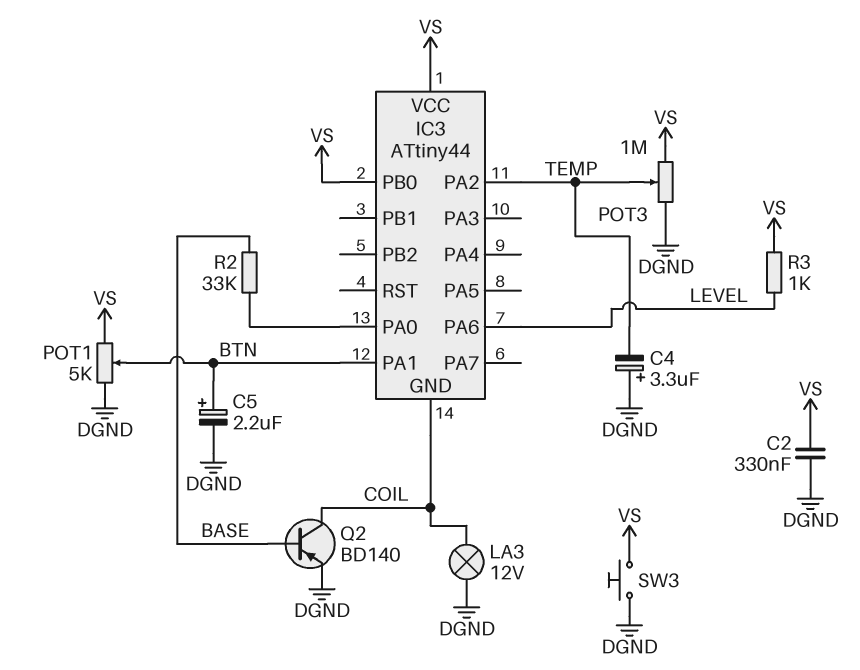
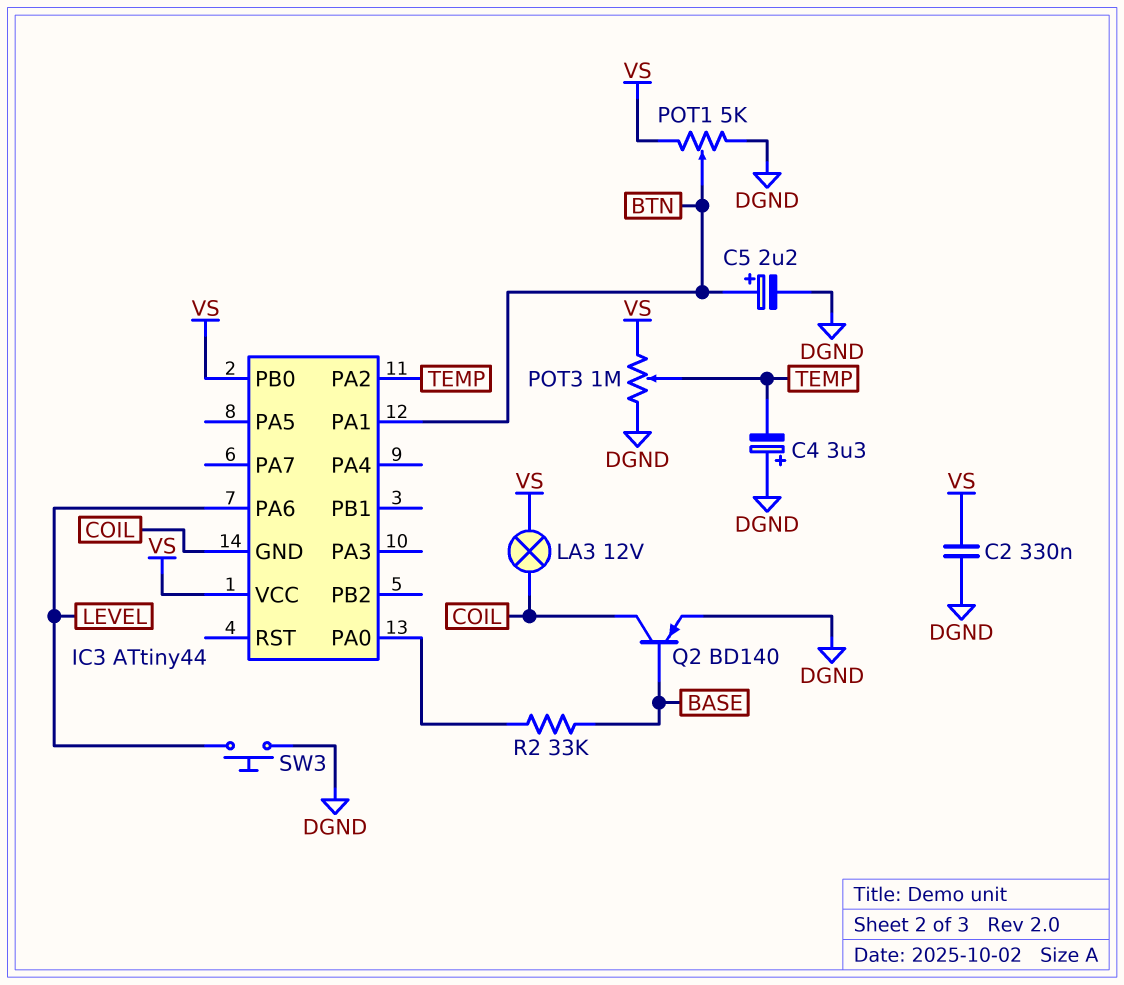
LA3: lamp 12V (COIL, DGND) -> lamp 12V (COIL, VS)
R3: 1k (LEVEL, VS) -> none
SW3: button (DGND, VS) -> button (DGND, LEVEL)

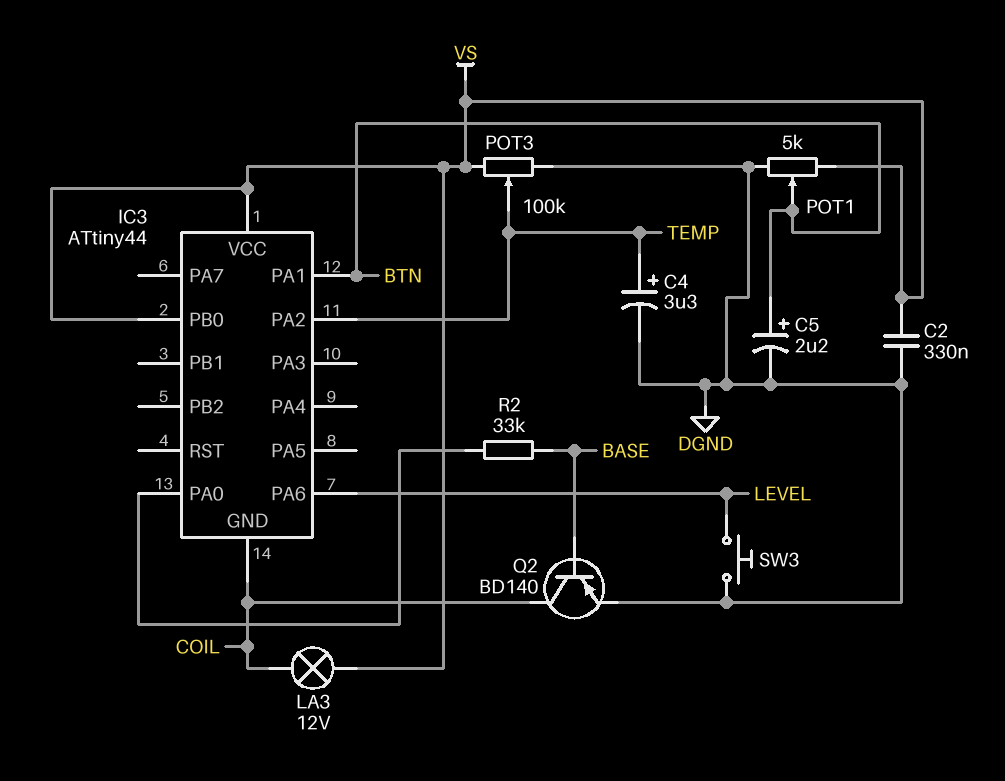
C4: 3.3uF (plus DGND, minus TEMP) -> 3.3uF (plus TEMP, minus DGND)
POT3: 1M (DGND, VS, wiper TEMP) -> 100k (DGND, VS, wiper TEMP)

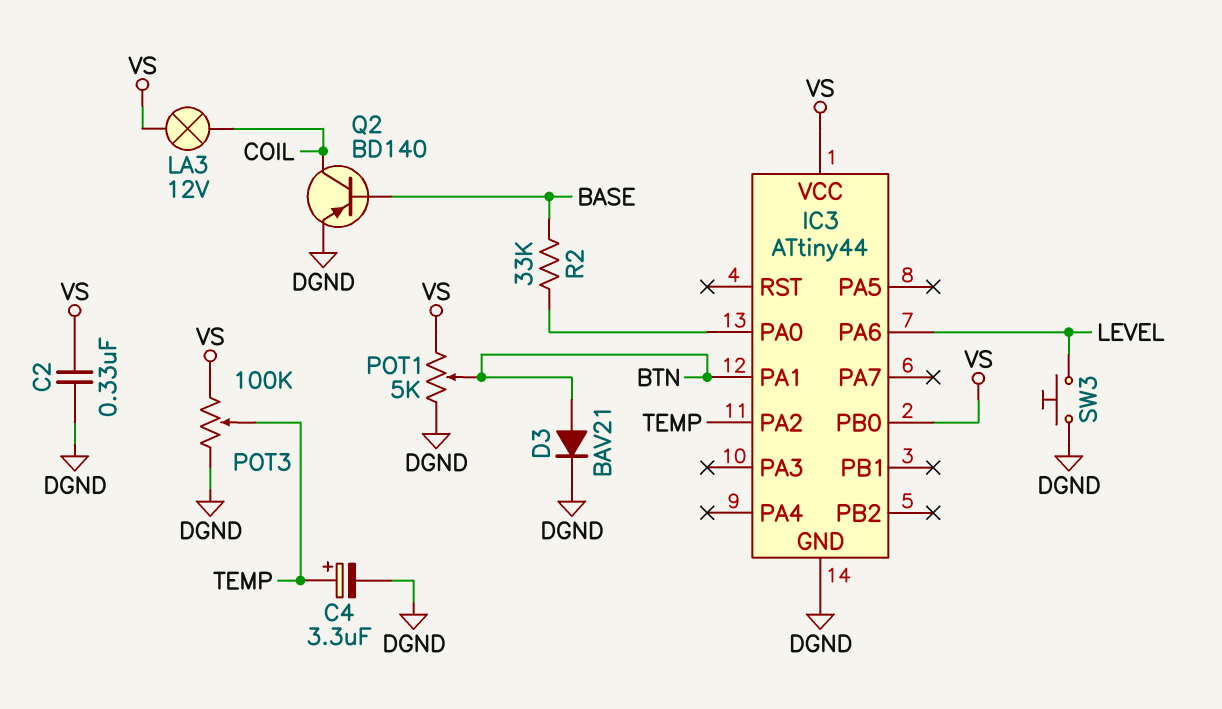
C5: 2.2uF (plus BTN, minus DGND) -> none
D3: none -> diode BAV21 (A BTN, K DGND)
IC3 pin GND: COIL -> DGND

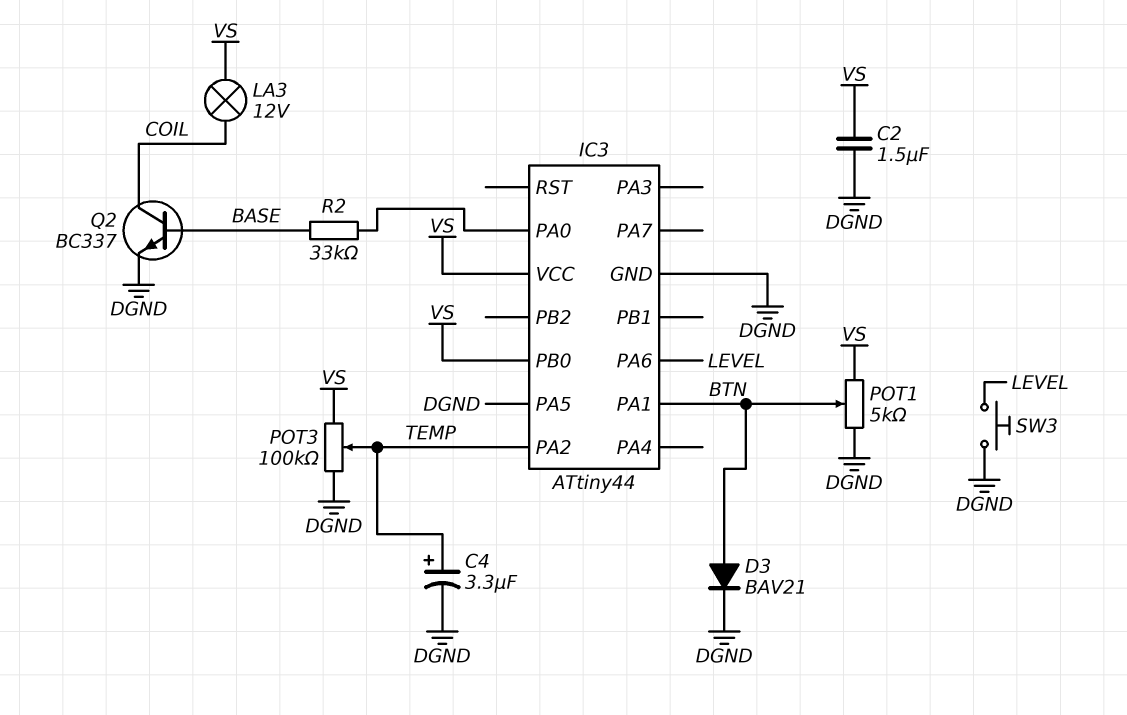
C2: 330nF (DGND, VS) -> 1.5uF (DGND, VS)
IC3 pin PA5: none -> DGND
Q2: PNP BD140 (B BASE, C COIL, E DGND) -> NPN BC337 (B BASE, C COIL, E DGND)

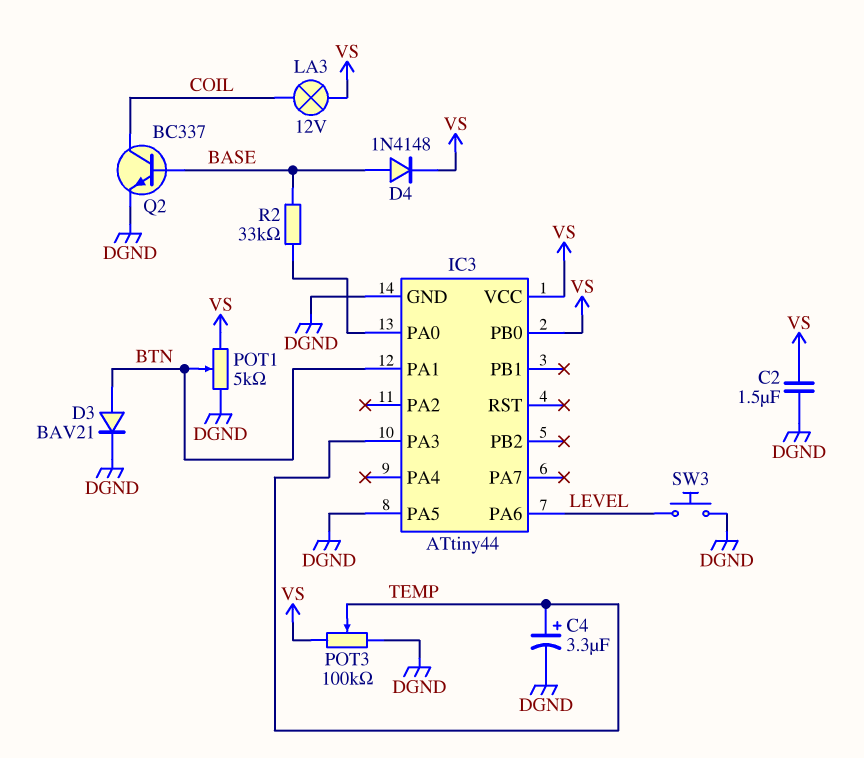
D4: none -> diode 1N4148 (A BASE, K VS)
IC3 pin PA2: TEMP -> none
IC3 pin PA3: none -> TEMP

